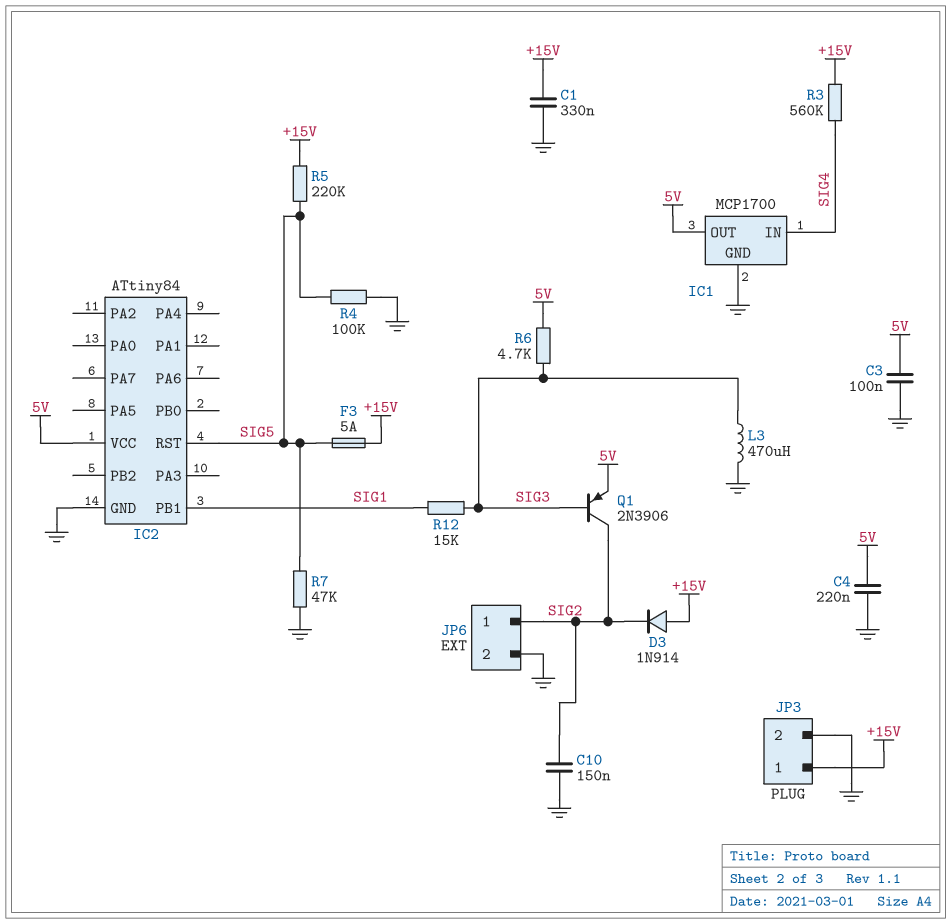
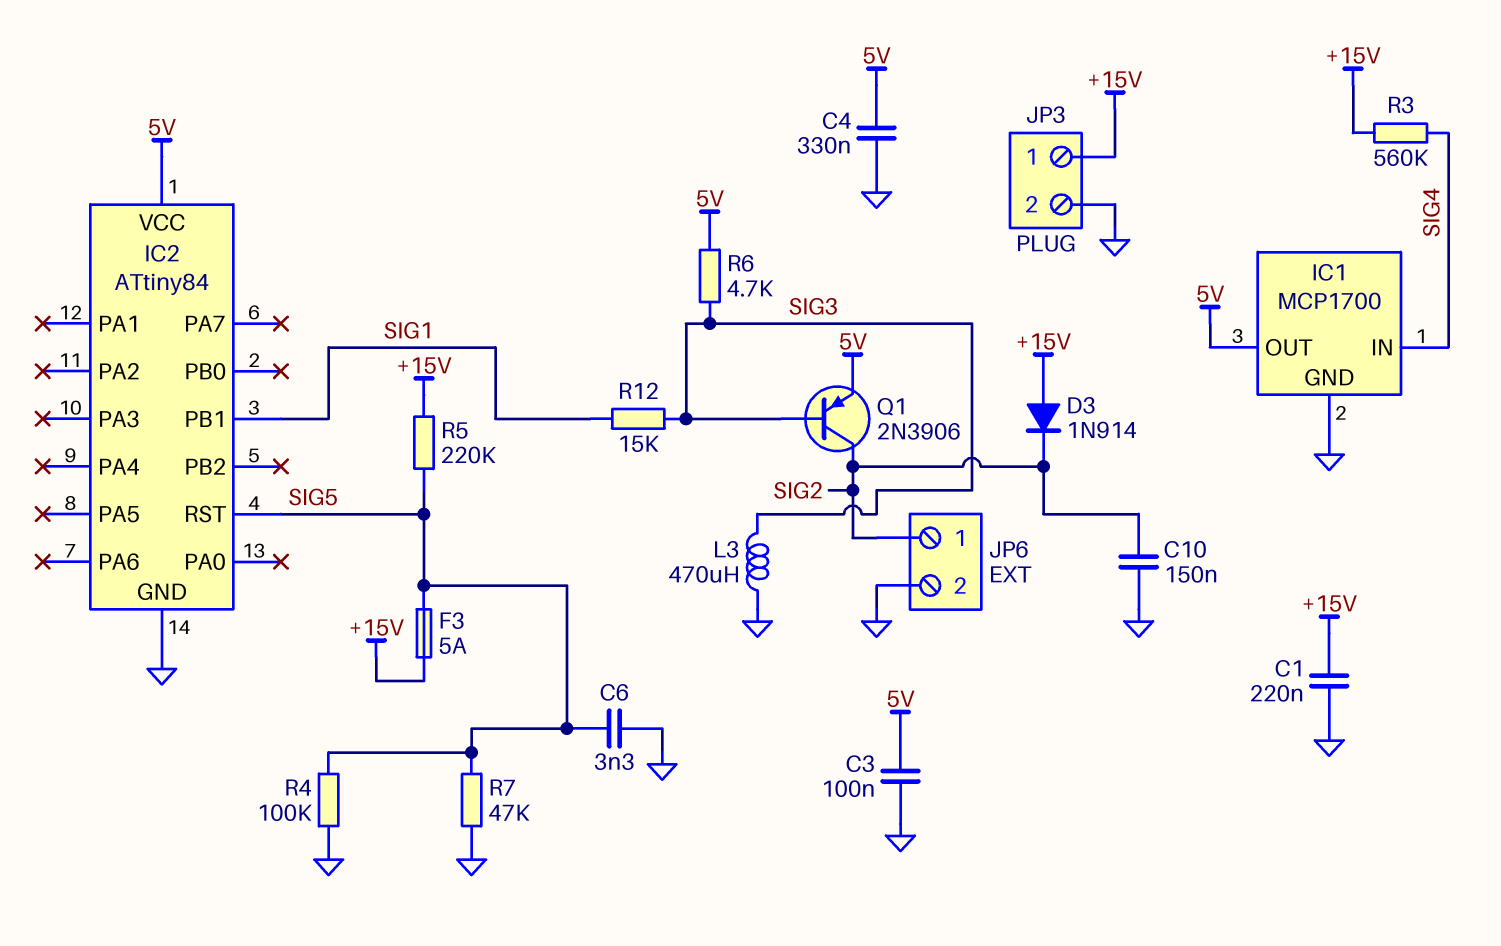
C1: 330nF (+15V, GND) -> 220nF (+15V, GND)
C4: 220nF (5V, GND) -> 330nF (5V, GND)
C6: none -> 3.3nF (GND, SIG5)

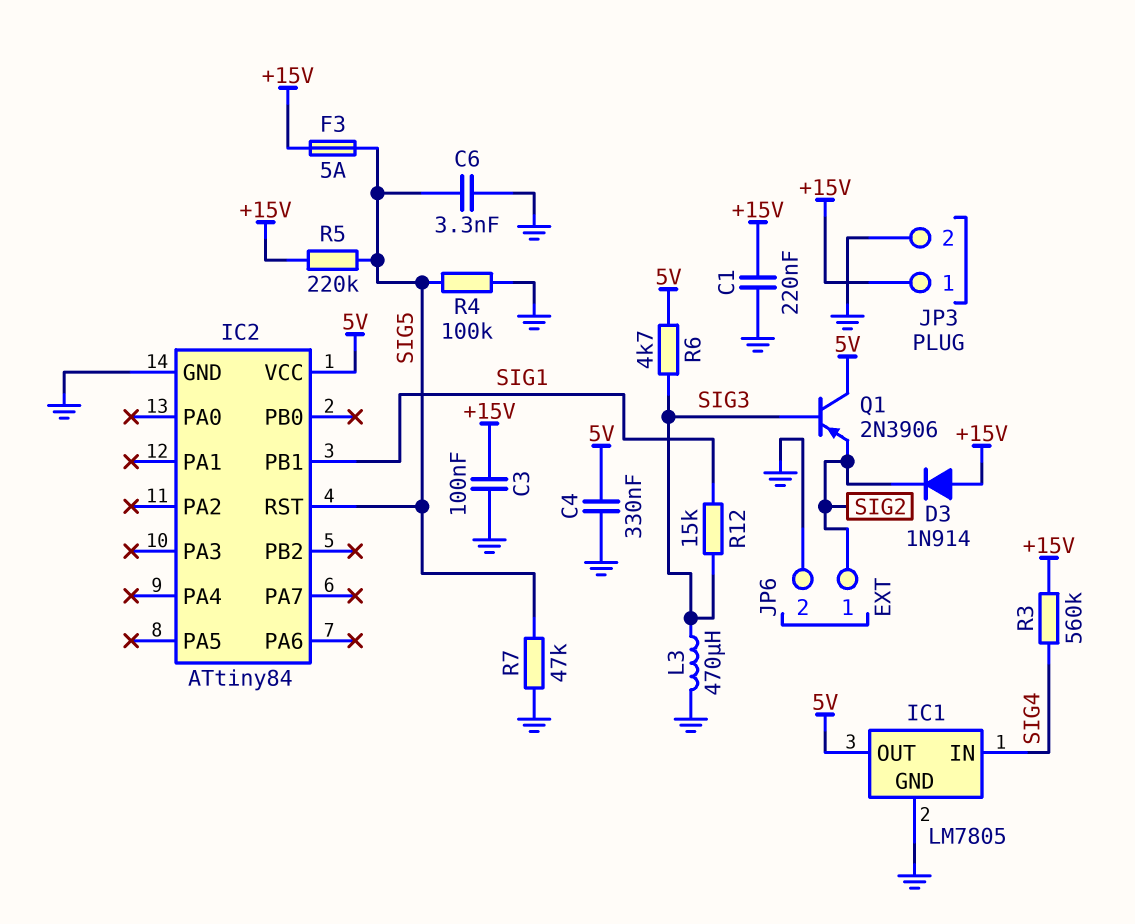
C3: 100nF (5V, GND) -> 100nF (+15V, GND)
C10: 150nF (GND, SIG2) -> none
IC1: MCP1700 -> LM7805
Q1: PNP 2N3906 (B SIG3, C SIG2, E 5V) -> PNP 2N3906 (B SIG3, C 5V, E SIG2)

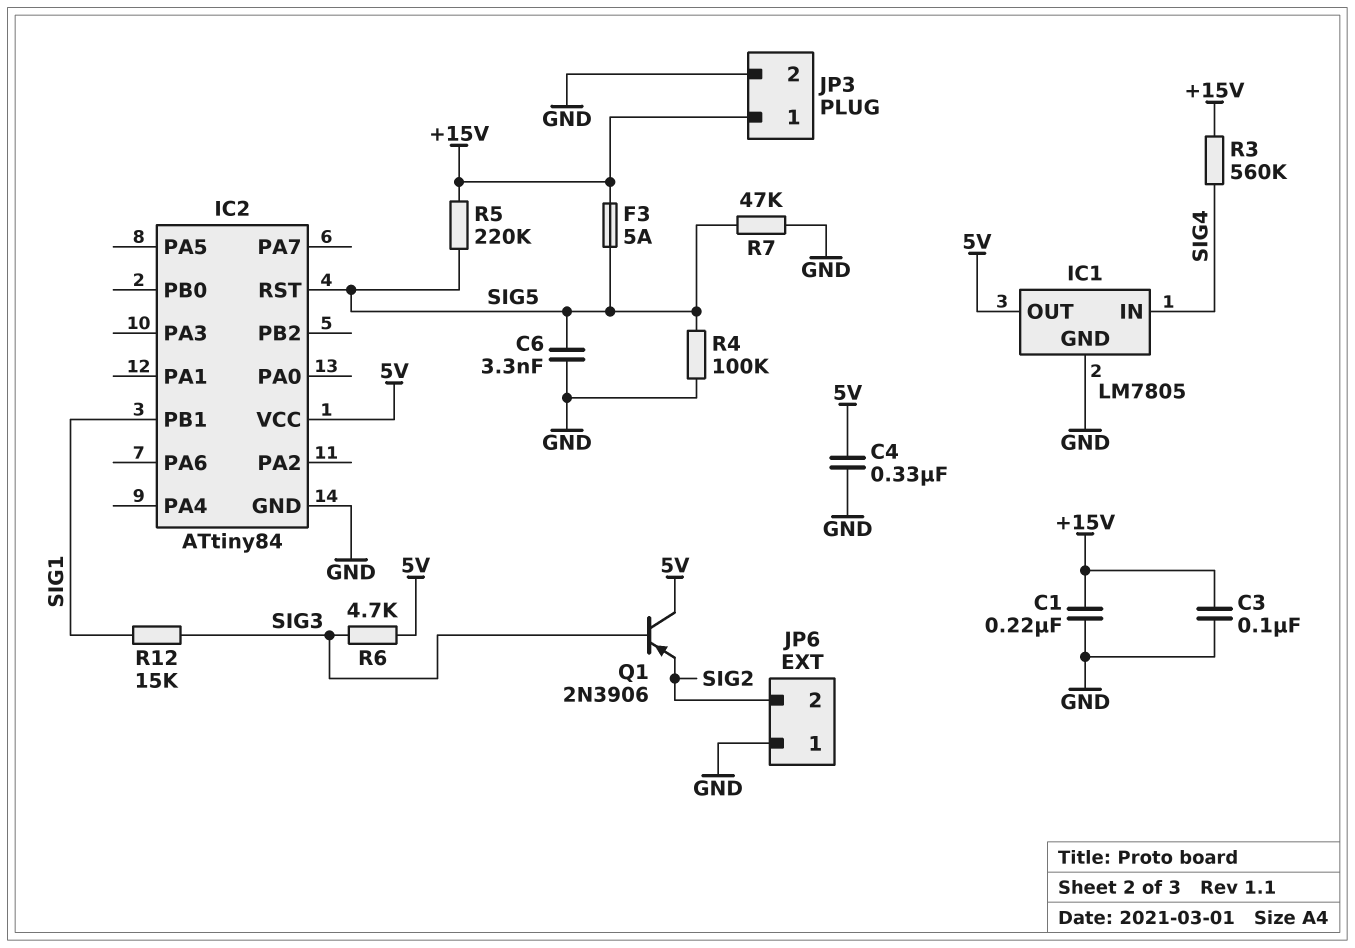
D3: diode 1N914 (A +15V, K SIG2) -> none
JP6 pin 1: SIG2 -> GND
JP6 pin 2: GND -> SIG2
L3: 470uH (GND, SIG3) -> none

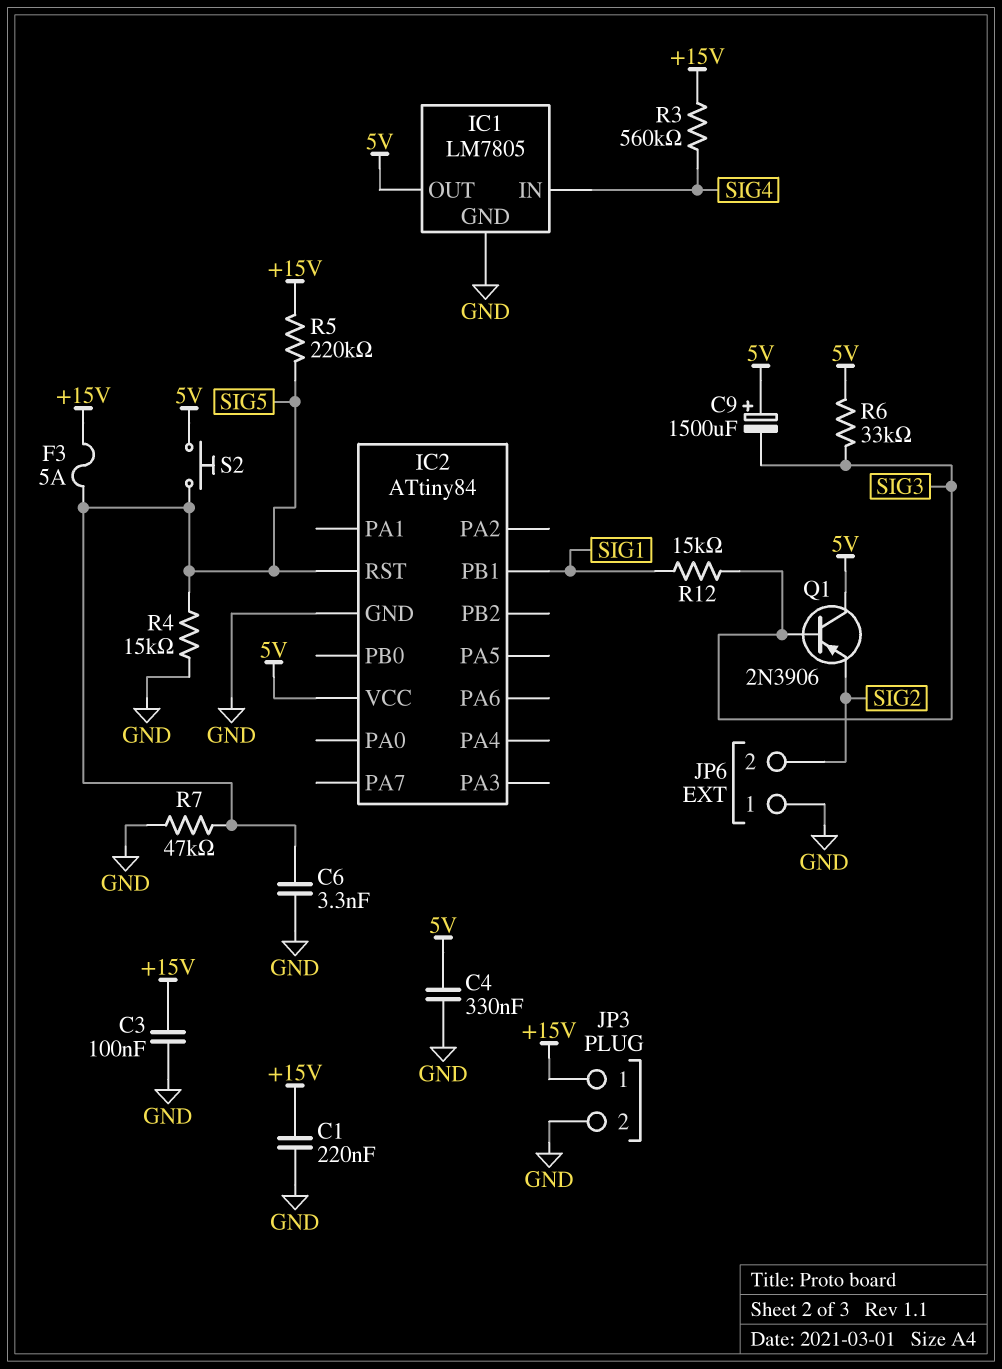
C9: none -> 1500uF (plus 5V, minus SIG3)
R4: 100k (GND, SIG5) -> 15k (GND, SIG5)
R6: 4.7k (5V, SIG3) -> 33k (5V, SIG3)
S2: none -> button (5V, SIG5)

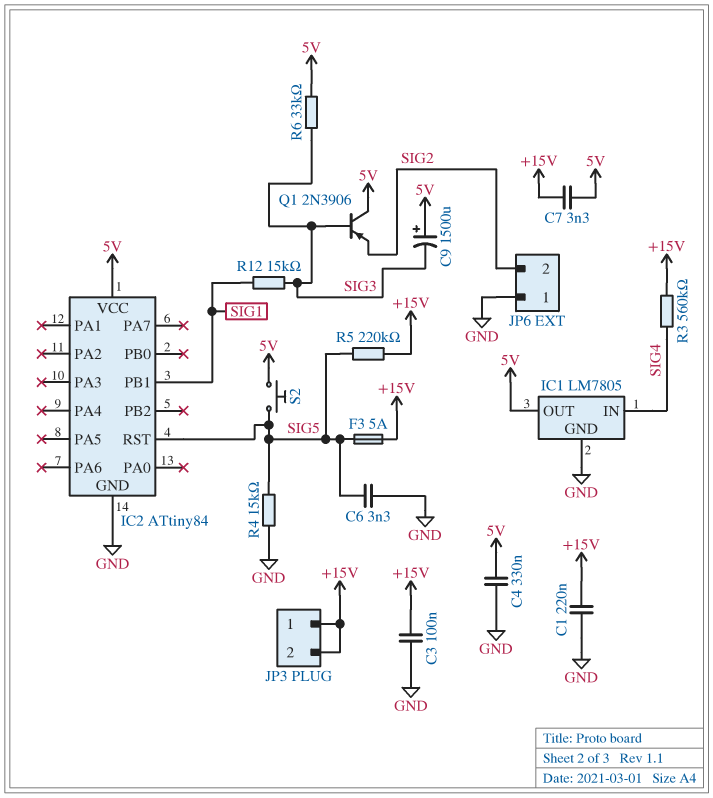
C7: none -> 3.3nF (+15V, 5V)
JP3 pin 2: GND -> +15V
R7: 47k (GND, SIG5) -> none

